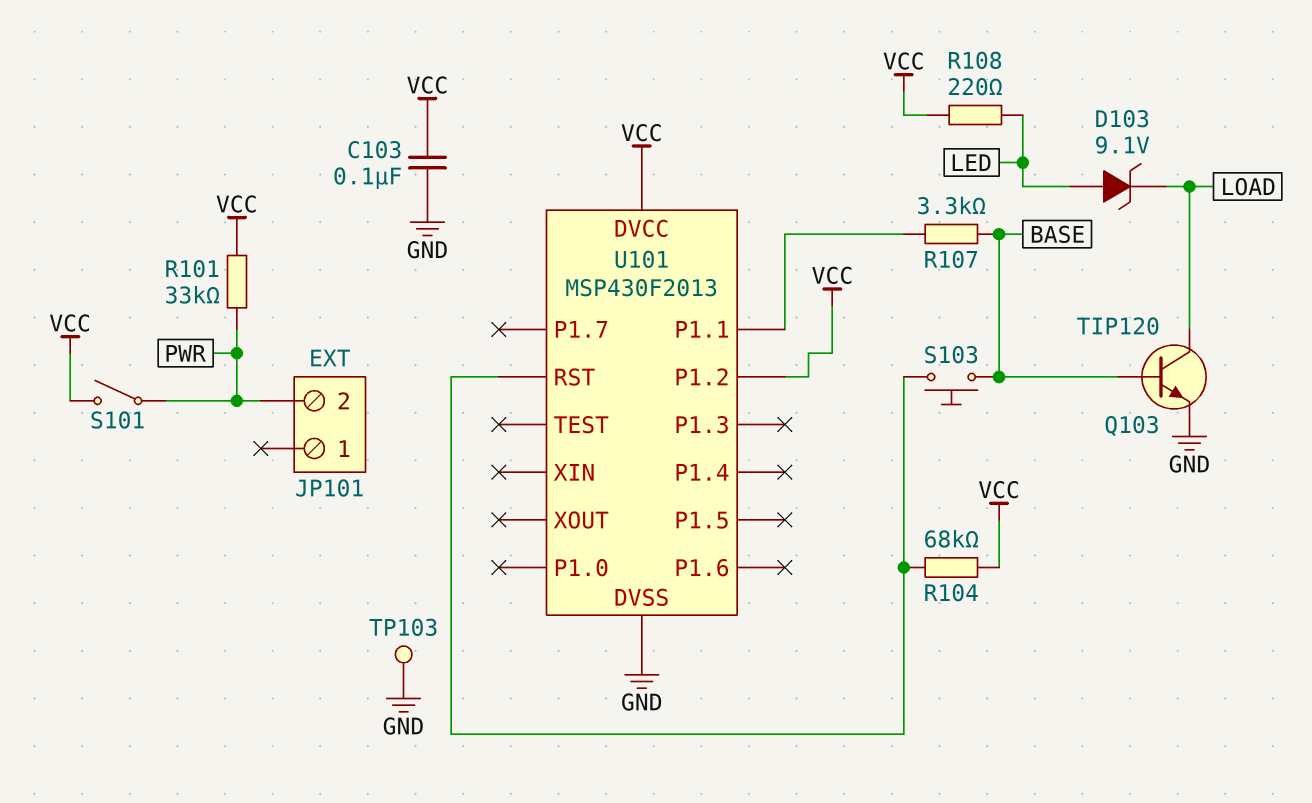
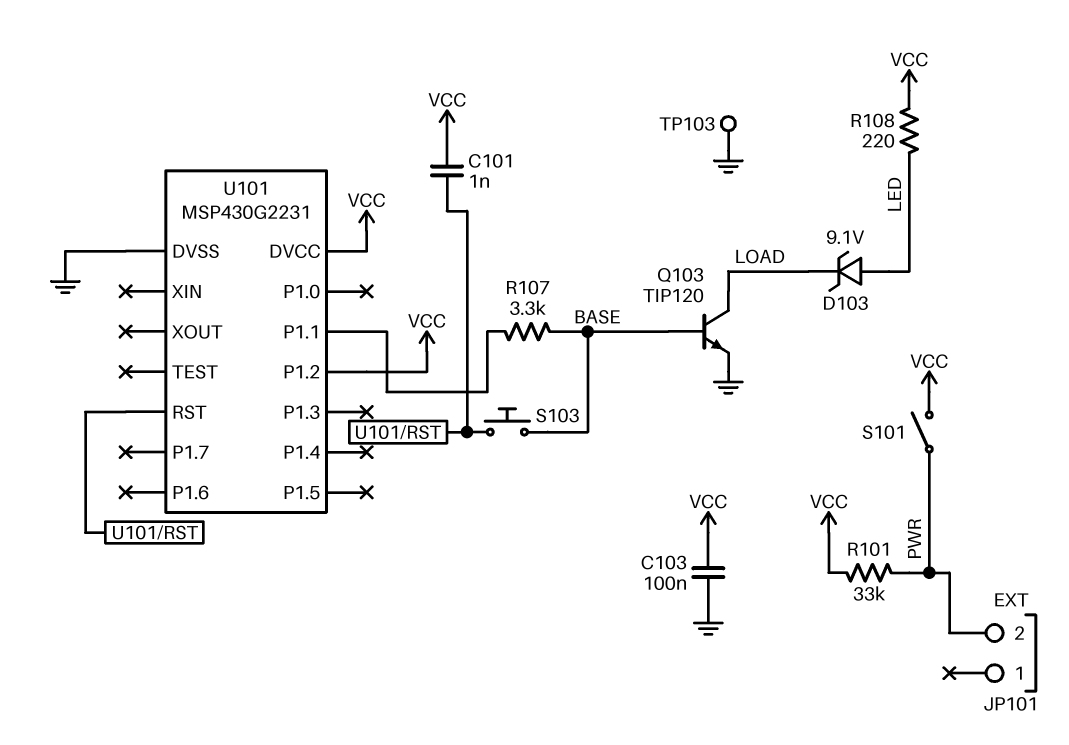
C101: none -> 1nF (U101/RST, VCC)
R104: 68k (U101/RST, VCC) -> none
U101: MSP430F2013 -> MSP430G2231

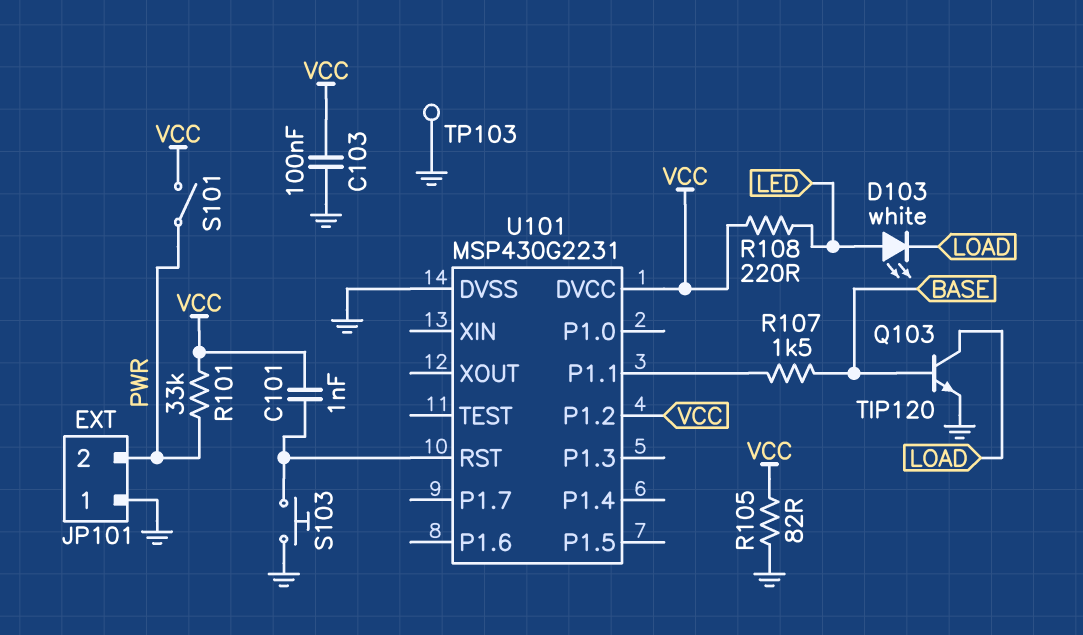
D103: zener 9.1V (A LED, K LOAD) -> LED white (A LED, K LOAD)
JP101 pin 1: none -> GND
R105: none -> 82 (GND, VCC)
R107: 3.3k (BASE, U101/P1.1) -> 1.5k (BASE, U101/P1.1)
S103: button (BASE, U101/RST) -> button (GND, U101/RST)

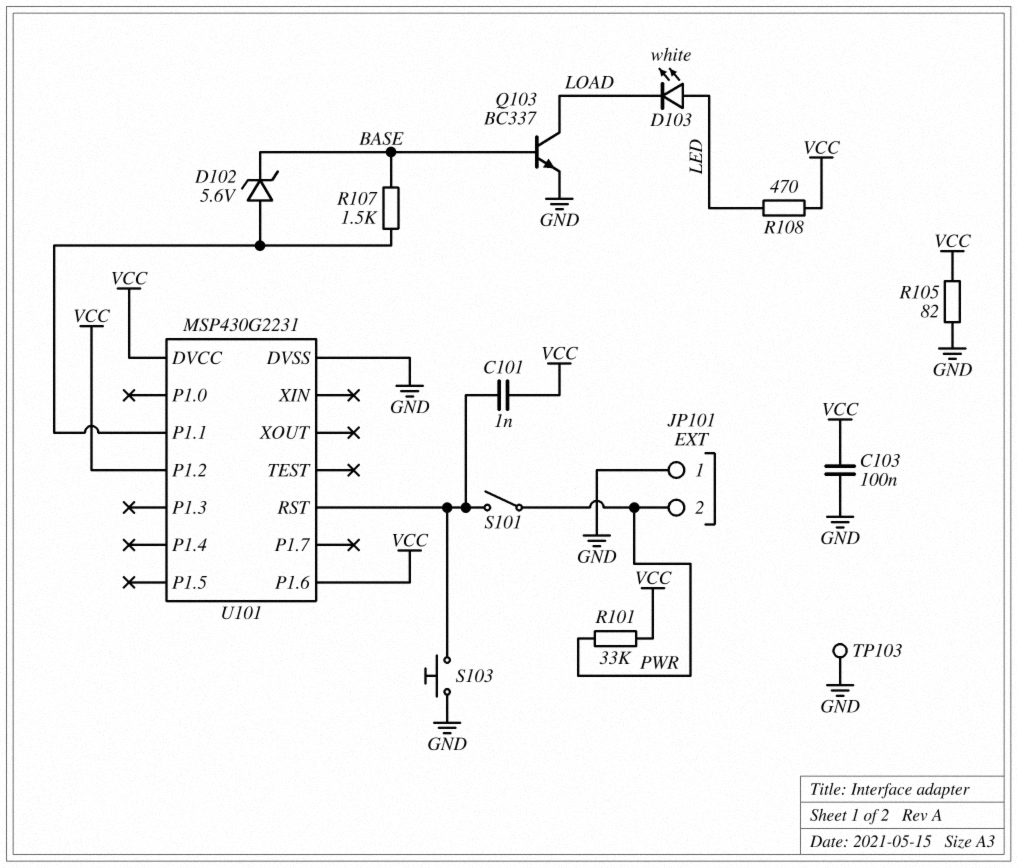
D102: none -> zener 5.6V (A U101/P1.1, K BASE)
Q103: NPN TIP120 (B BASE, C LOAD, E GND) -> NPN BC337 (B BASE, C LOAD, E GND)
R108: 220 (LED, VCC) -> 470 (LED, VCC)
S101: switch (PWR, VCC) -> switch (PWR, U101/RST)
U101 pin P1.6: none -> VCC

